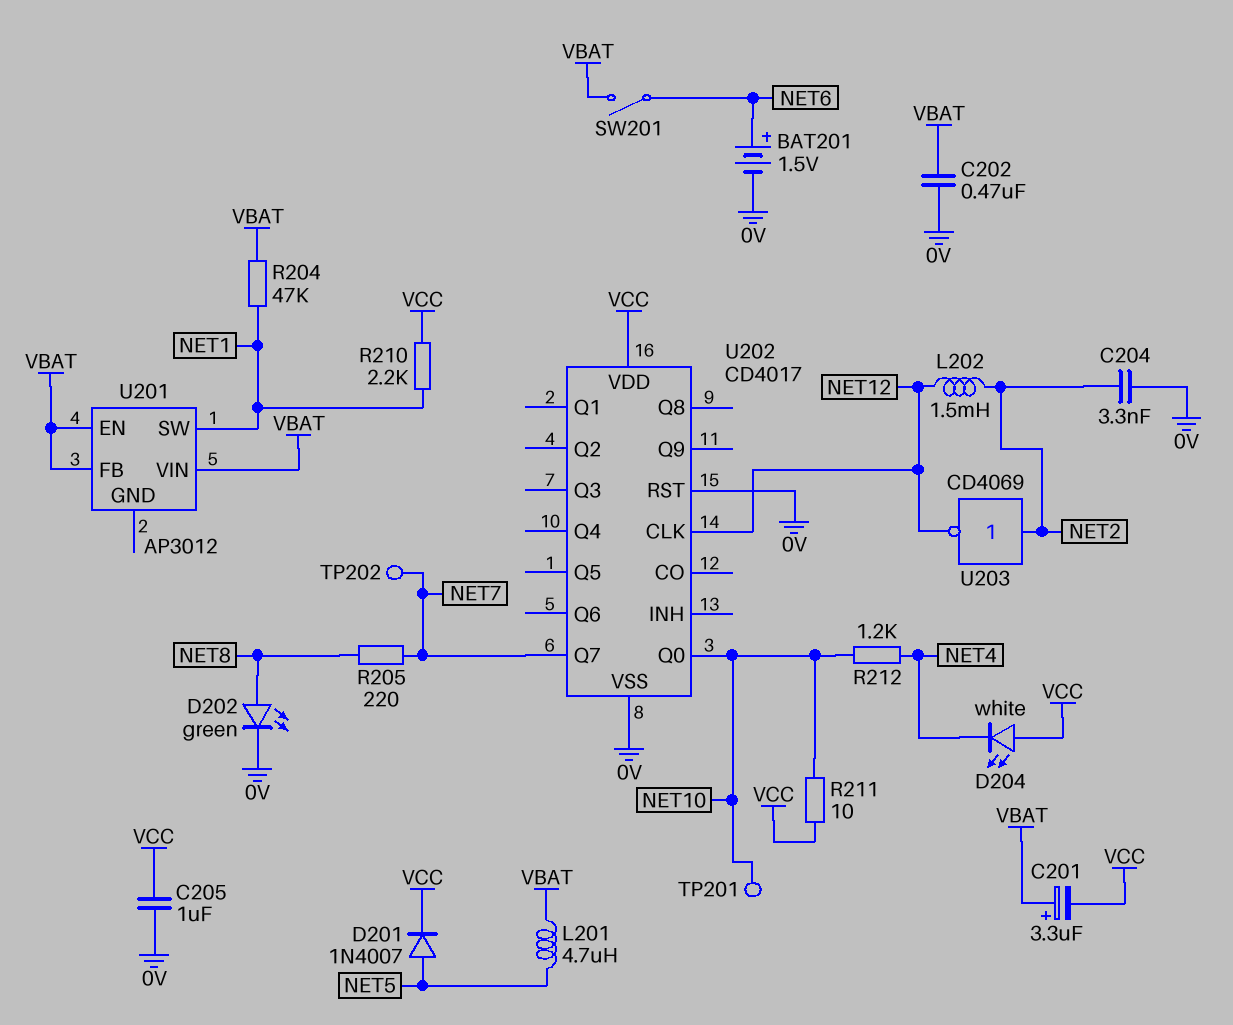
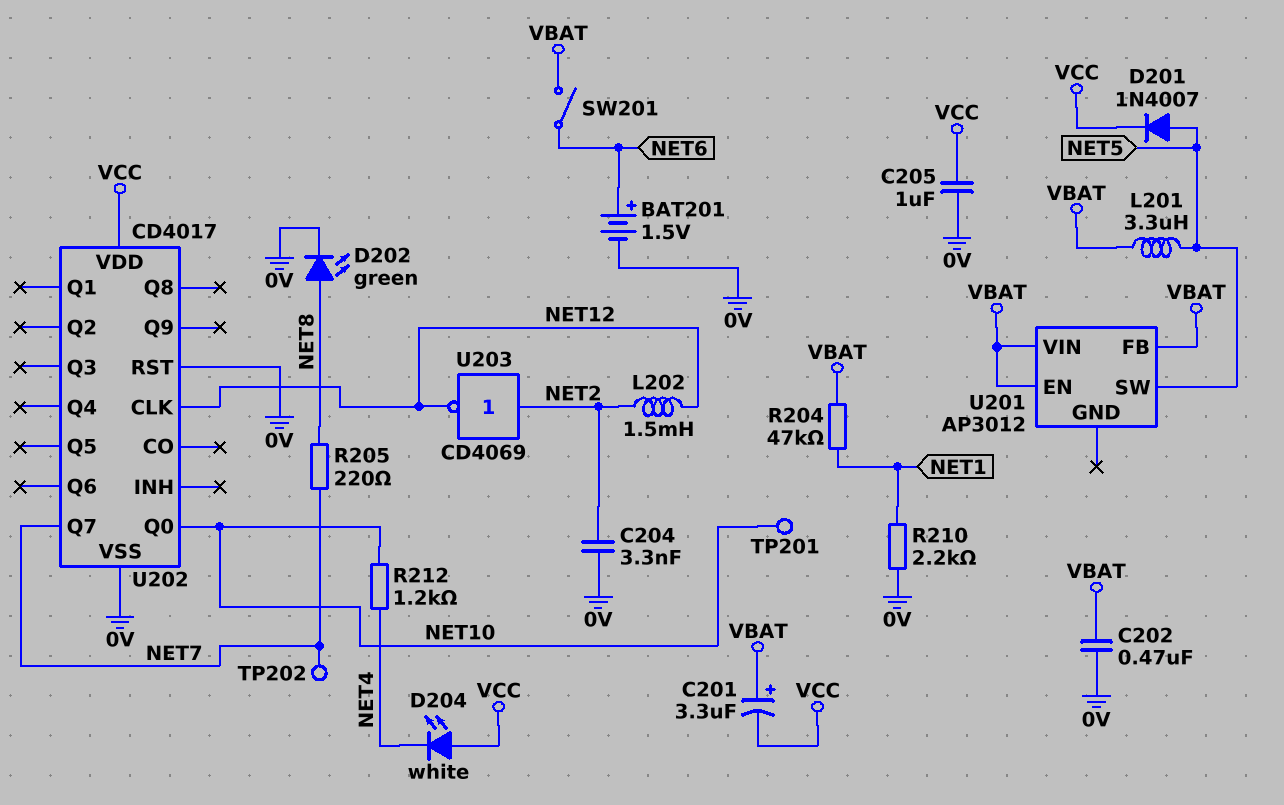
L201: 4.7uH (NET5, VBAT) -> 3.3uH (NET5, VBAT)
R210: 2.2k (NET1, VCC) -> 2.2k (0V, NET1)
R211: 10 (NET10, VCC) -> none
U201 pin SW: NET1 -> NET5

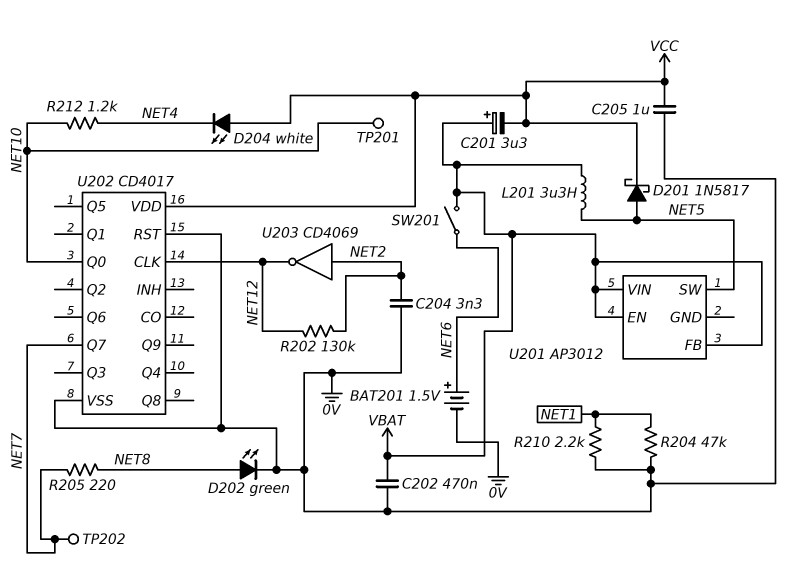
D201: diode 1N4007 (A NET5, K VCC) -> schottky 1N5817 (A NET5, K VCC)
L202: 1.5mH (NET2, NET12) -> none
R202: none -> 130k (NET2, NET12)
R204: 47k (NET1, VBAT) -> 47k (0V, NET1)

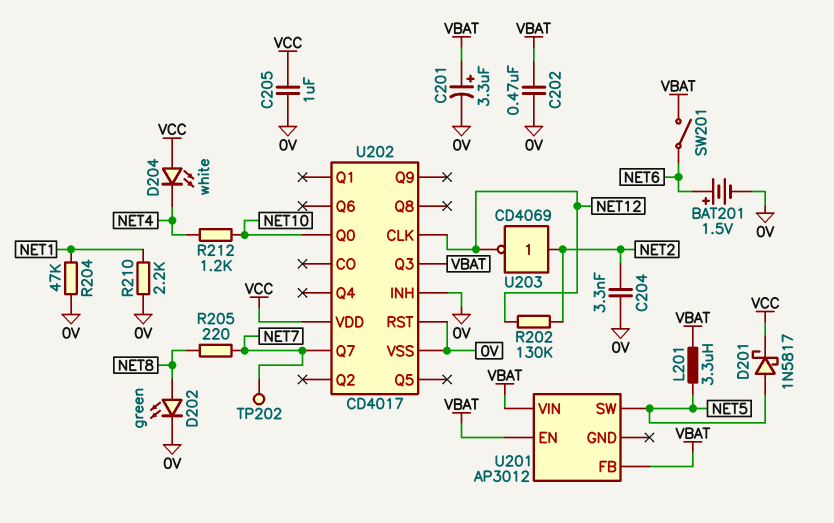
C201: 3.3uF (plus VBAT, minus VCC) -> 3.3uF (plus VBAT, minus 0V)
TP201: test point (NET10) -> none
U202 pin INH: none -> 0V
U202 pin Q3: none -> VBAT

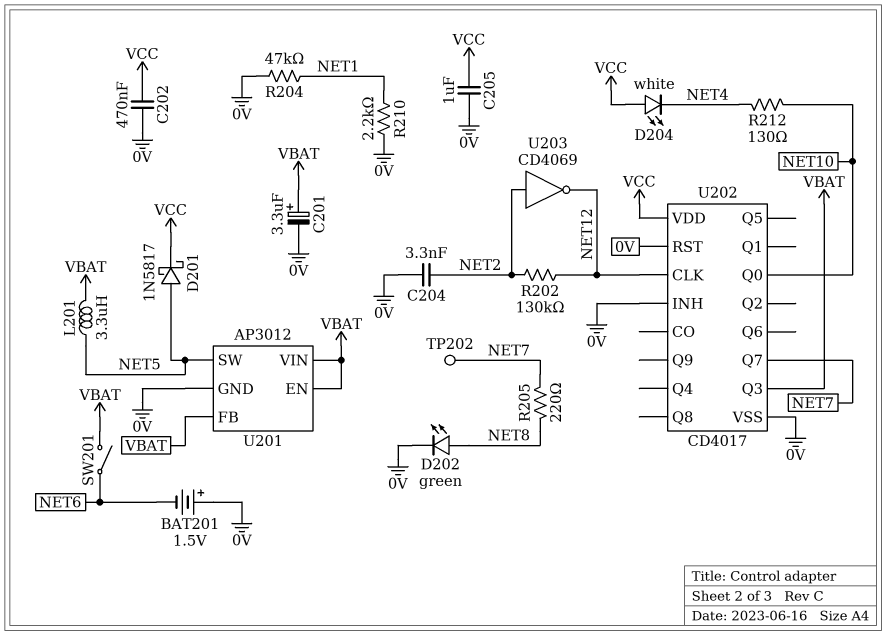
BAT201: 1.5V (plus NET6, minus 0V) -> 1.5V (plus 0V, minus NET6)
C202: 470nF (0V, VBAT) -> 470nF (0V, VCC)
R212: 1.2k (NET4, NET10) -> 130 (NET4, NET10)
U201 pin GND: none -> 0V

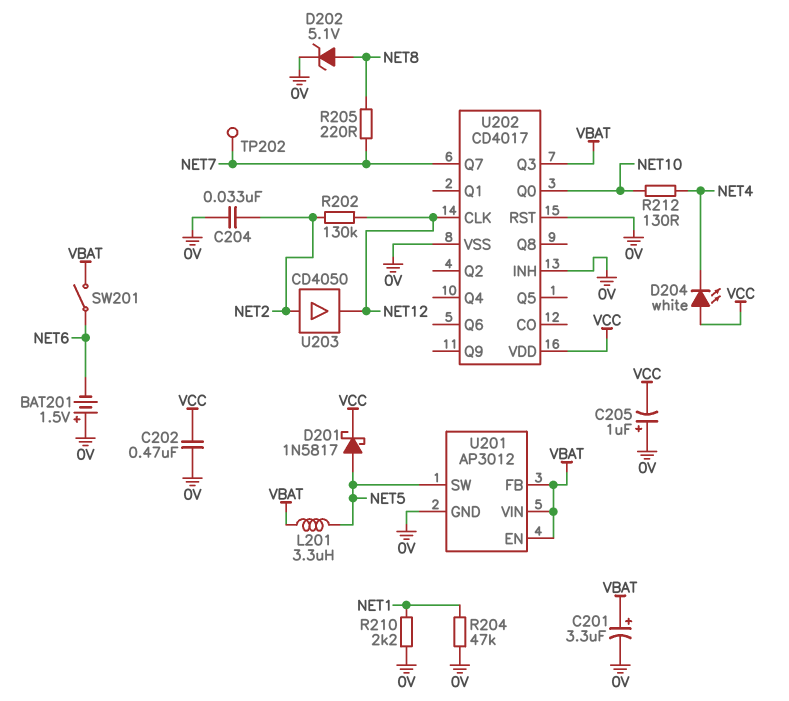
C204: 3.3nF (0V, NET2) -> 33nF (0V, NET2)
C205: 1uF (0V, VCC) -> 1uF (plus 0V, minus VCC)
D202: LED green (A NET8, K 0V) -> zener 5.1V (A NET8, K 0V)
U203: NOT CD4069 (in NET2, out NET12) -> buffer CD4050 (in NET2, out NET12)

